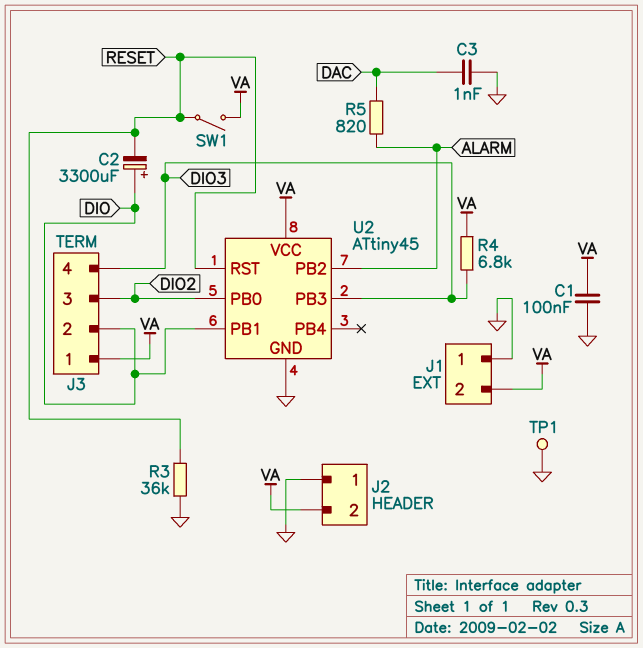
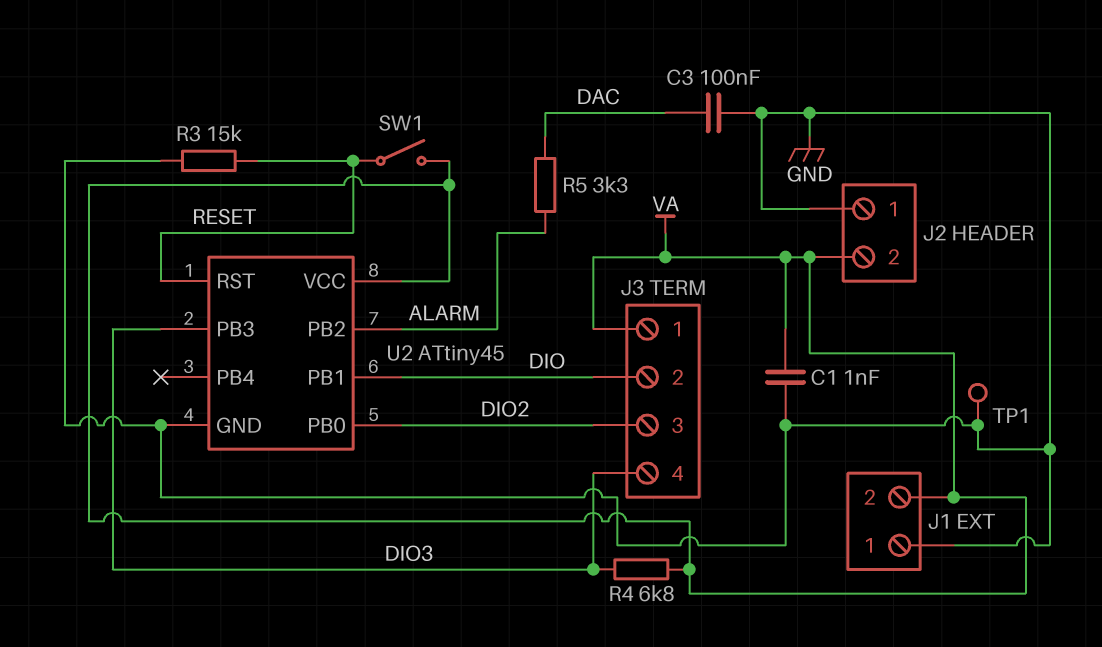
C1: 100nF (GND, VA) -> 1nF (GND, VA)
C2: 3300uF (plus DIO, minus RESET) -> none
C3: 1nF (DAC, GND) -> 100nF (DAC, GND)
R3: 36k (GND, RESET) -> 15k (GND, RESET)
R5: 820 (ALARM, DAC) -> 3.3k (ALARM, DAC)

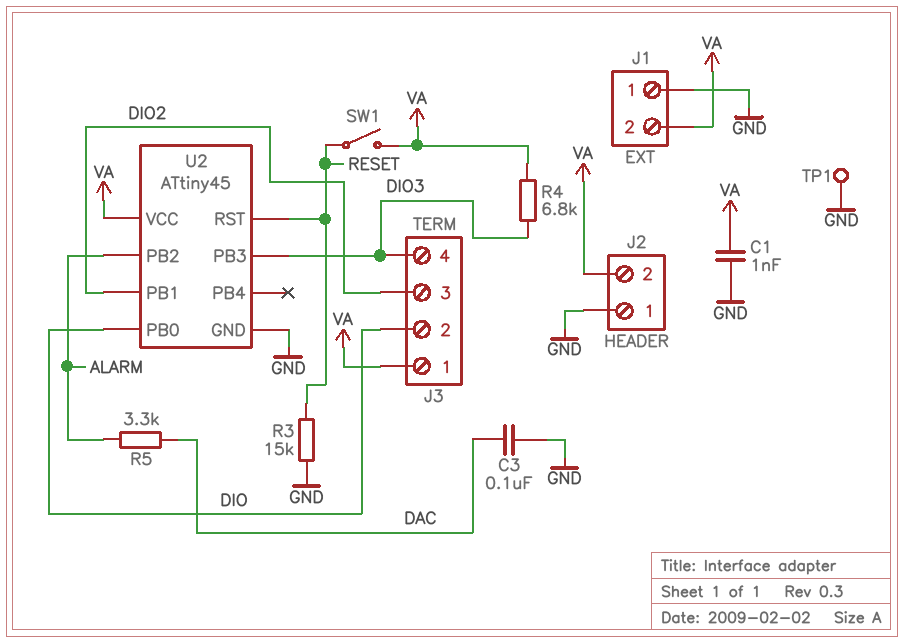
U2 pin PB0: DIO2 -> DIO
U2 pin PB1: DIO -> DIO2

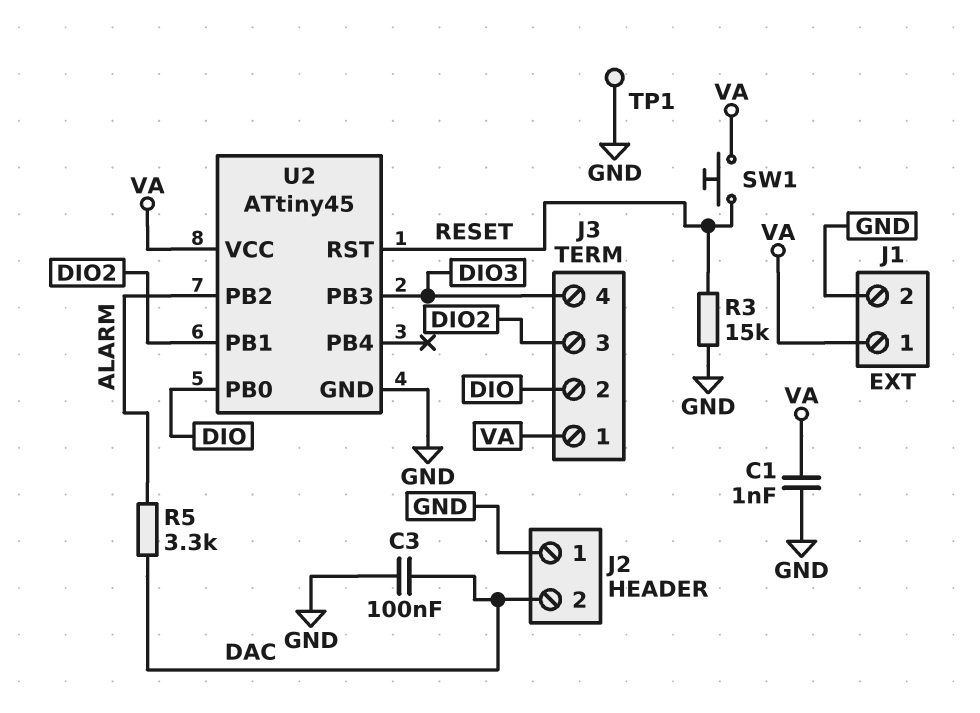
J1 pin 1: GND -> VA
J1 pin 2: VA -> GND
J2 pin 2: VA -> DAC
R4: 6.8k (DIO3, VA) -> none
SW1: switch (RESET, VA) -> button (RESET, VA)

